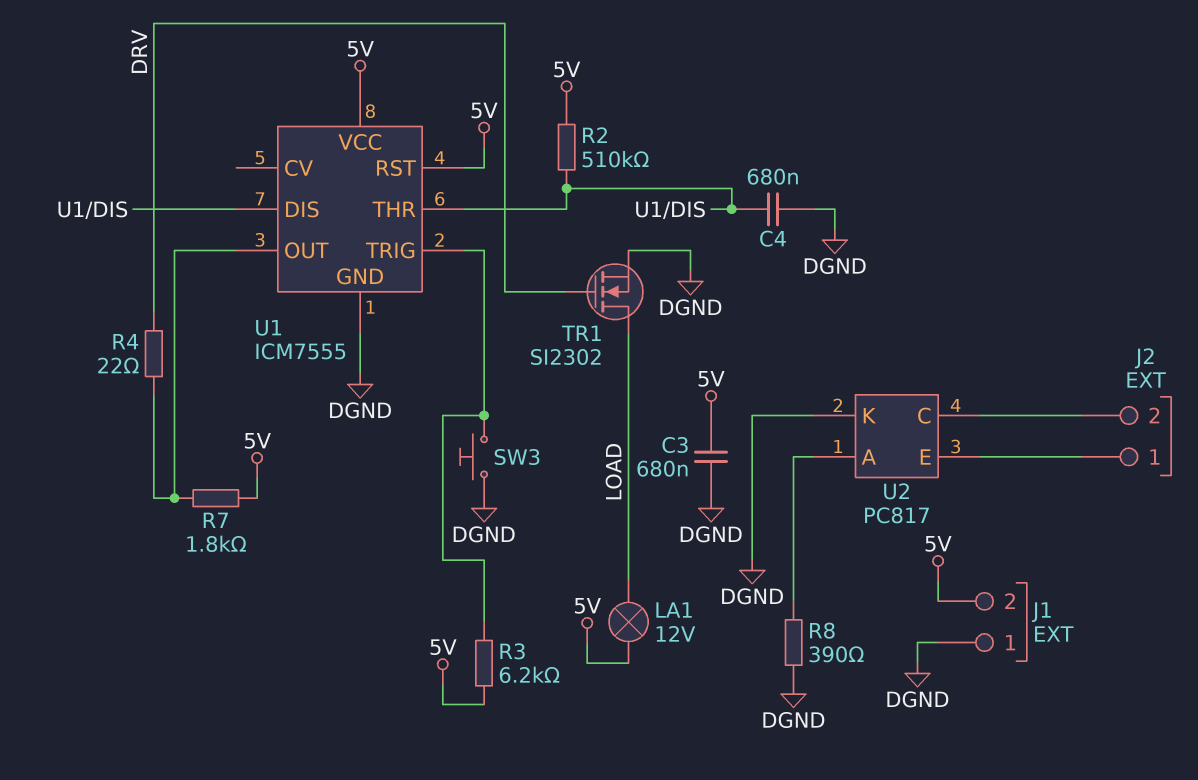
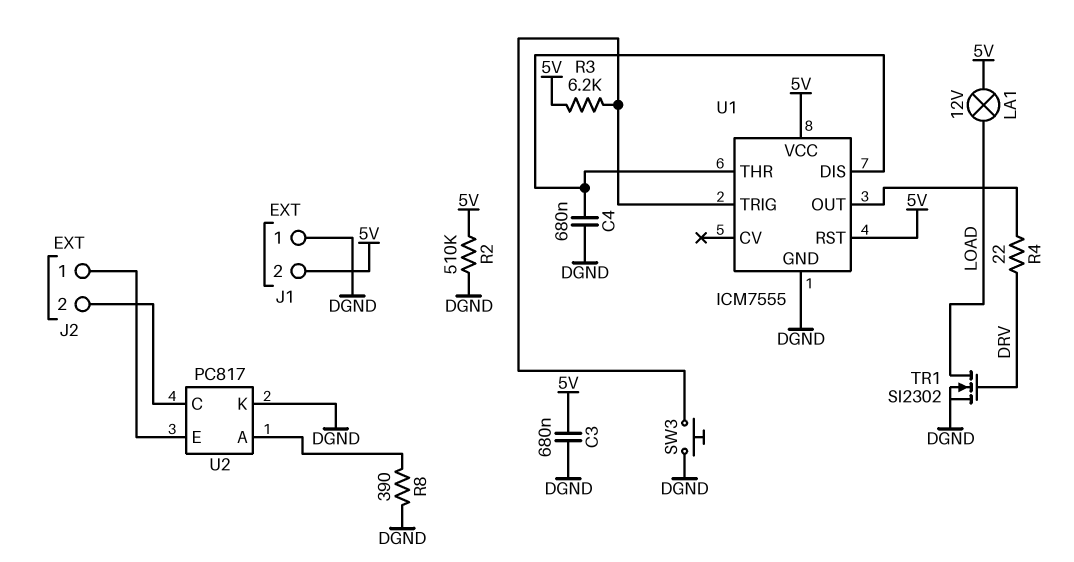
R2: 510k (5V, U1/DIS) -> 510k (5V, DGND)
R7: 1.8k (5V, U1/OUT) -> none

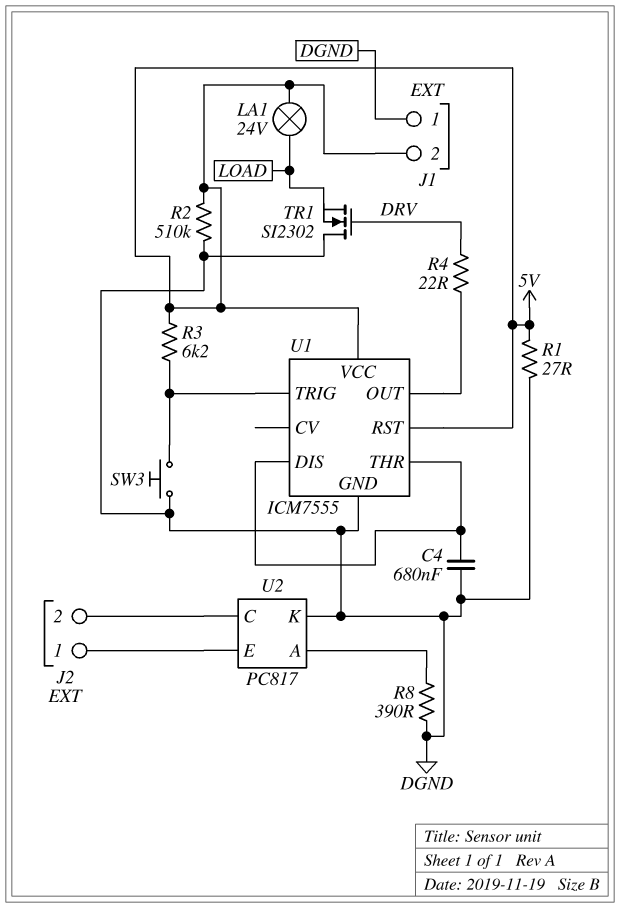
C3: 680nF (5V, DGND) -> none
LA1: lamp 12V (5V, LOAD) -> lamp 24V (5V, LOAD)
R1: none -> 27 (5V, DGND)
TR1: NMOS SI2302 (G DRV, D LOAD, S DGND) -> NMOS SI2302 (G DRV, D DGND, S LOAD)

